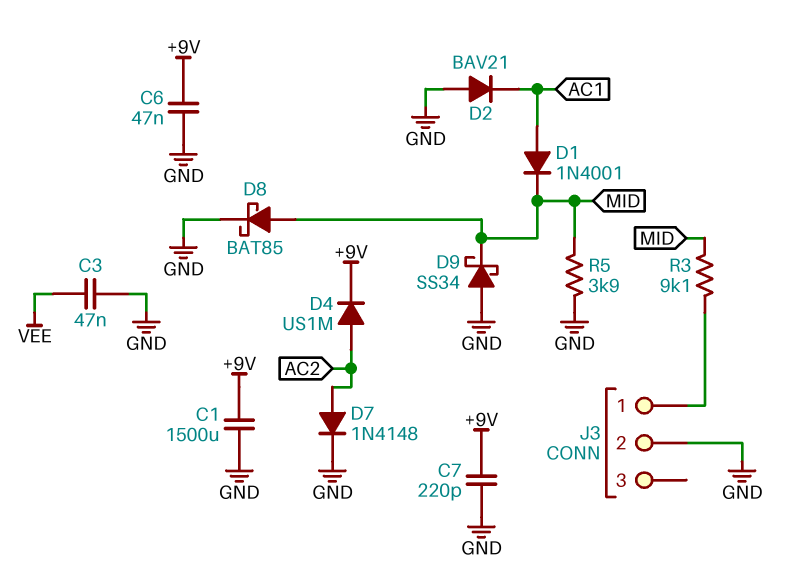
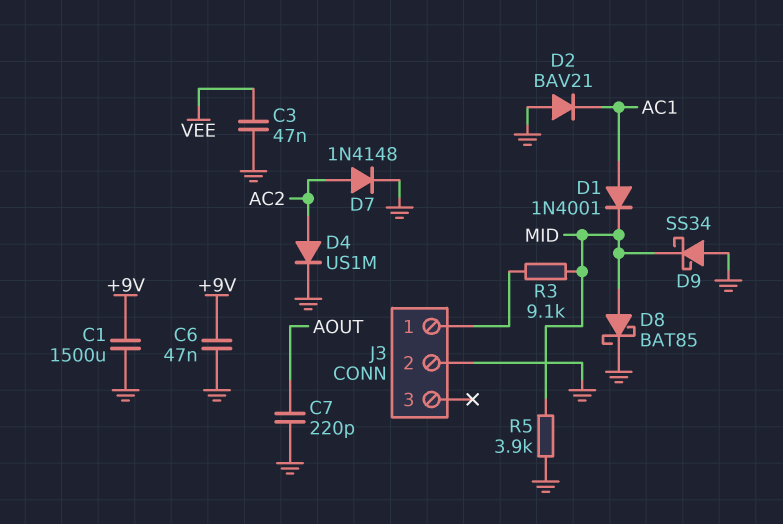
C7: 220pF (+9V, GND) -> 220pF (AOUT, GND)
D4: diode US1M (A AC2, K +9V) -> diode US1M (A AC2, K GND)

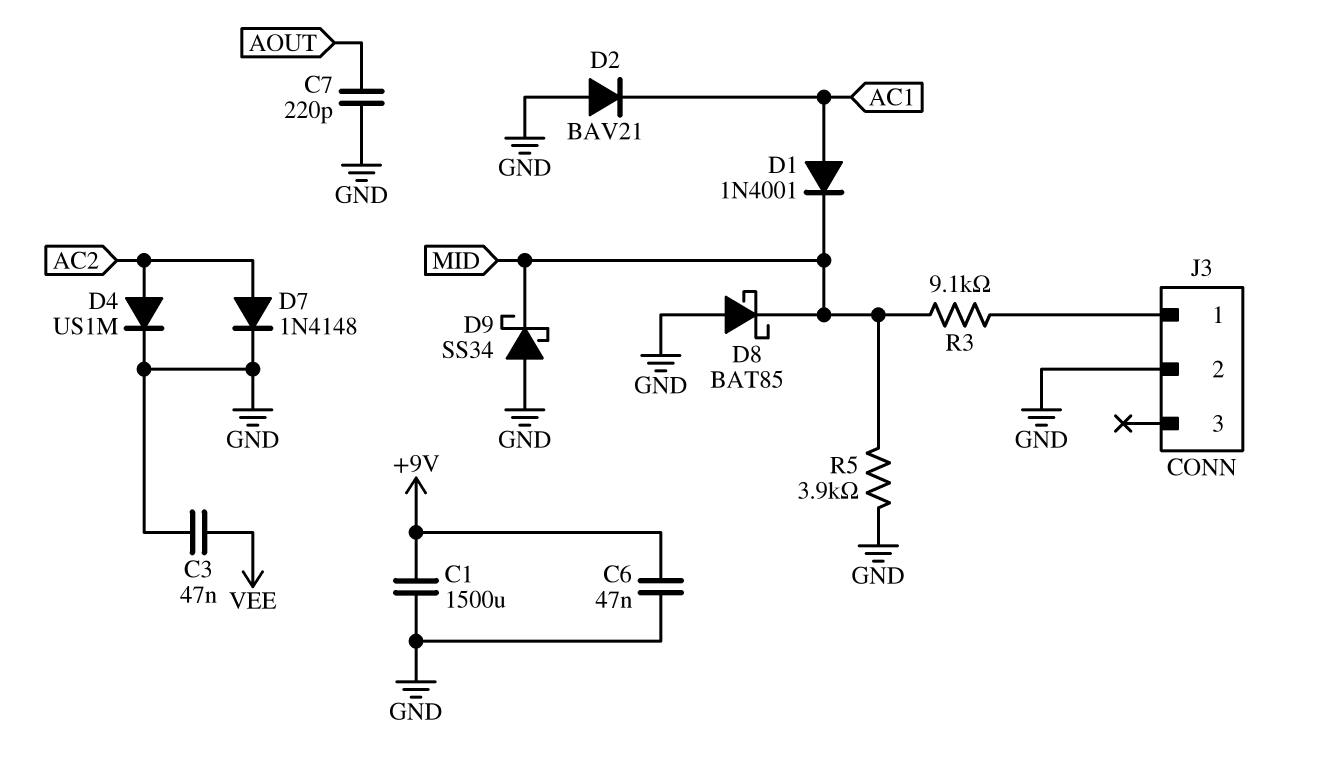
D8: schottky BAT85 (A MID, K GND) -> schottky BAT85 (A GND, K MID)

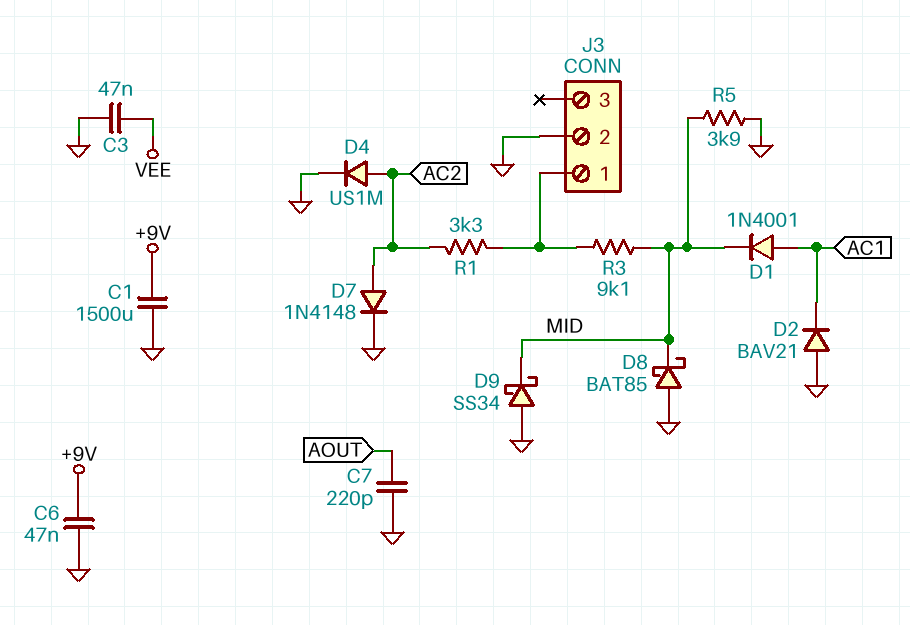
R1: none -> 3.3k (AC2, J3/1)

